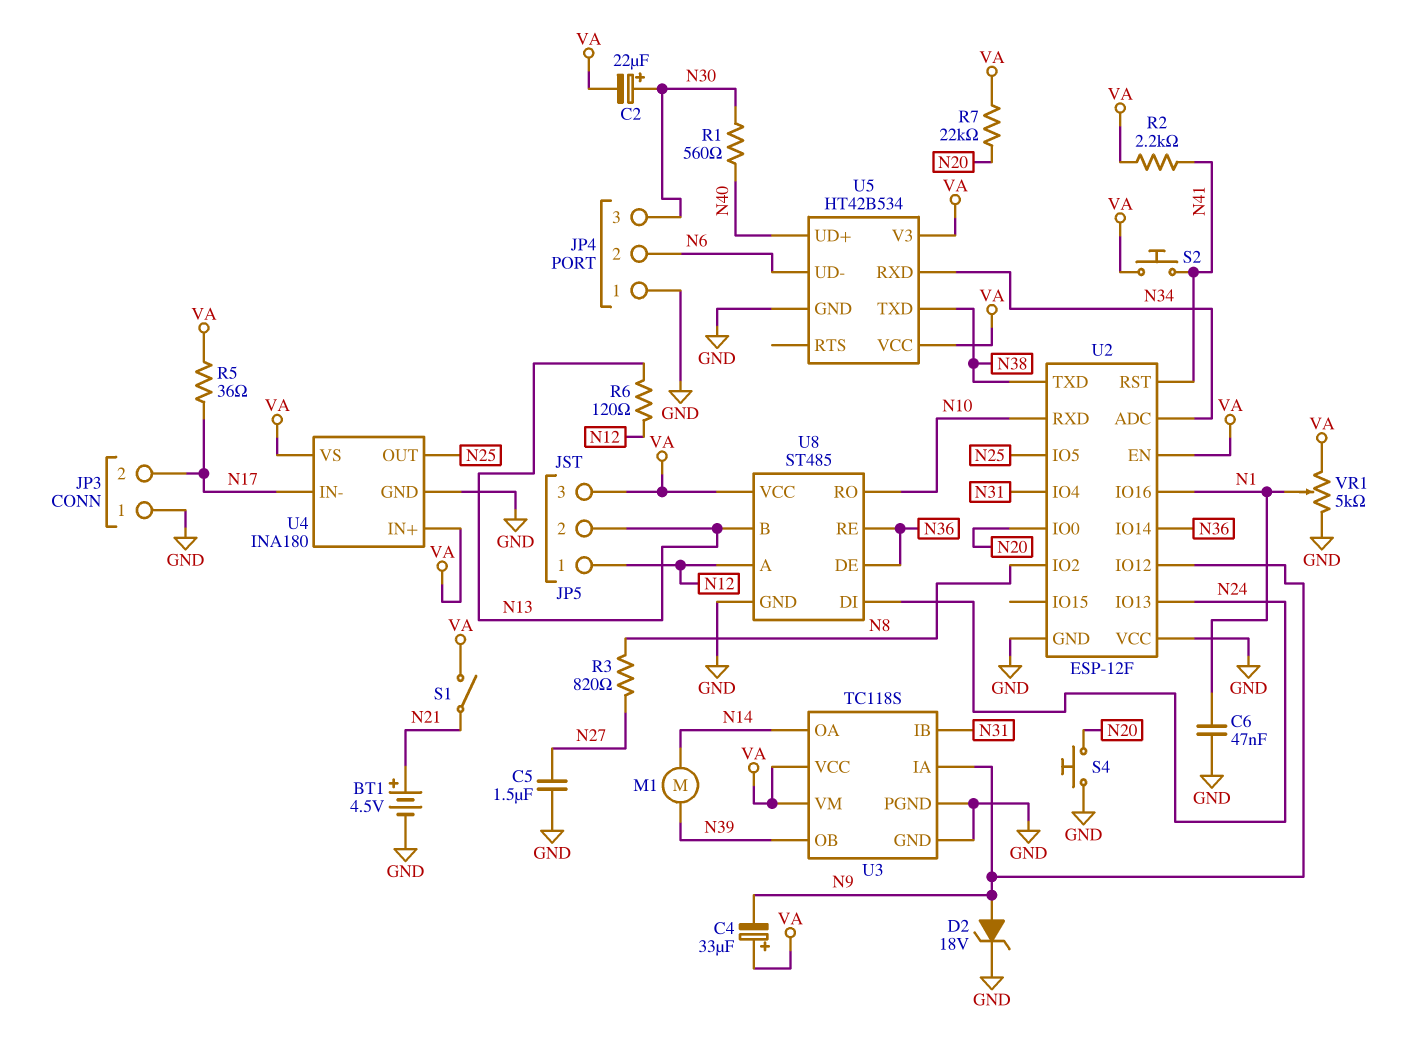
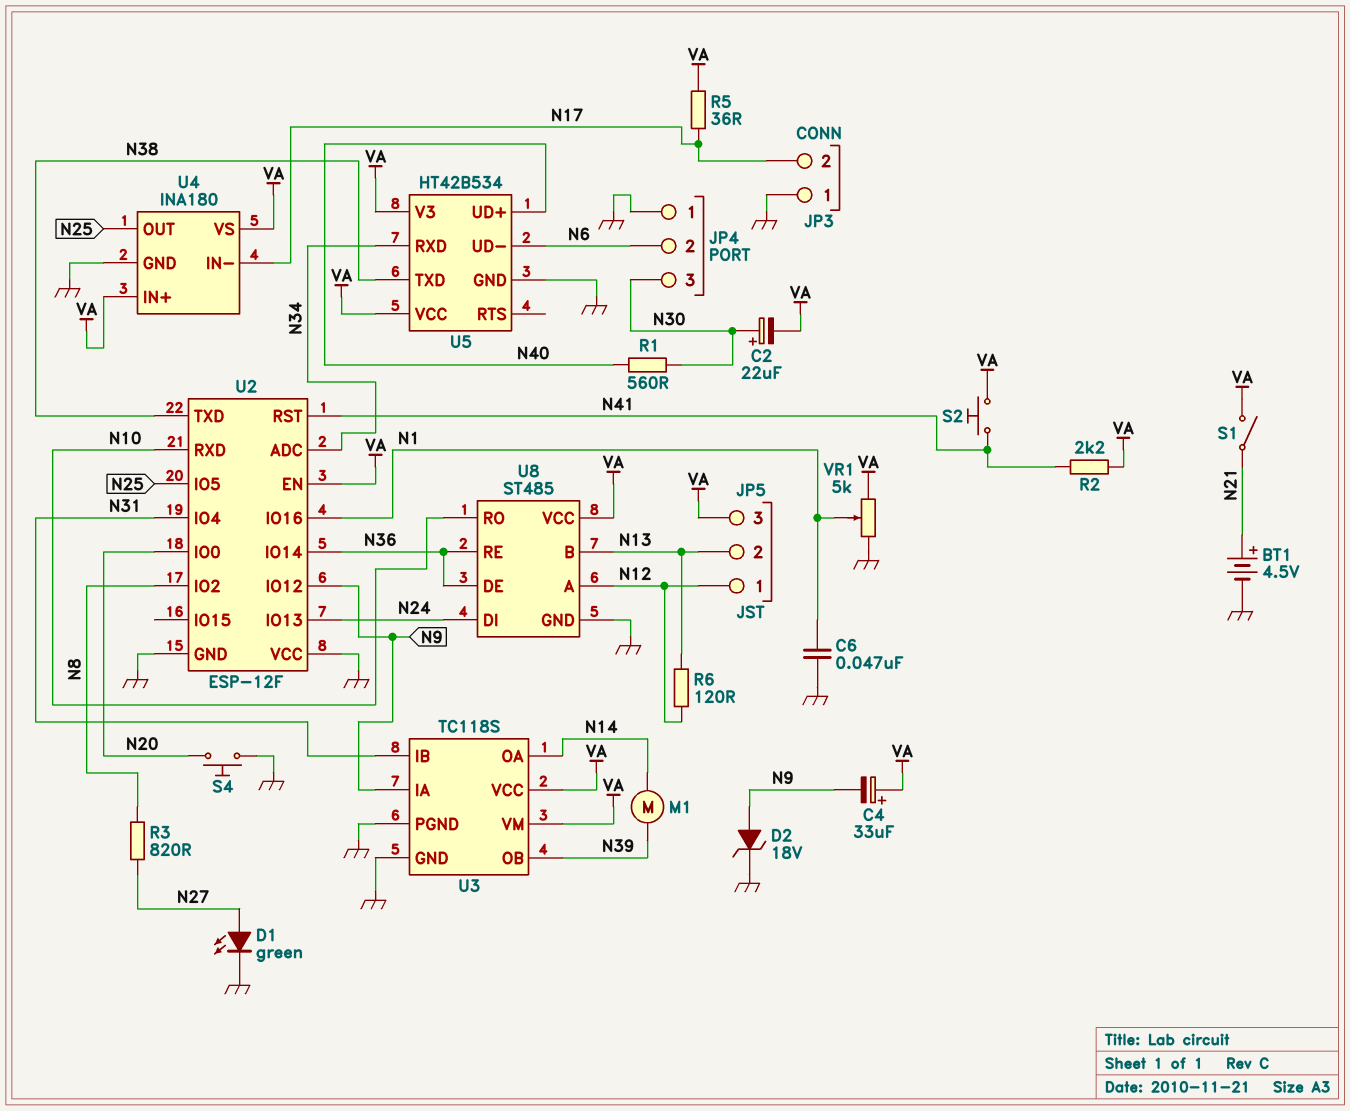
C5: 1.5uF (GND, N27) -> none
D1: none -> LED green (A N27, K GND)
R7: 22k (N20, VA) -> none

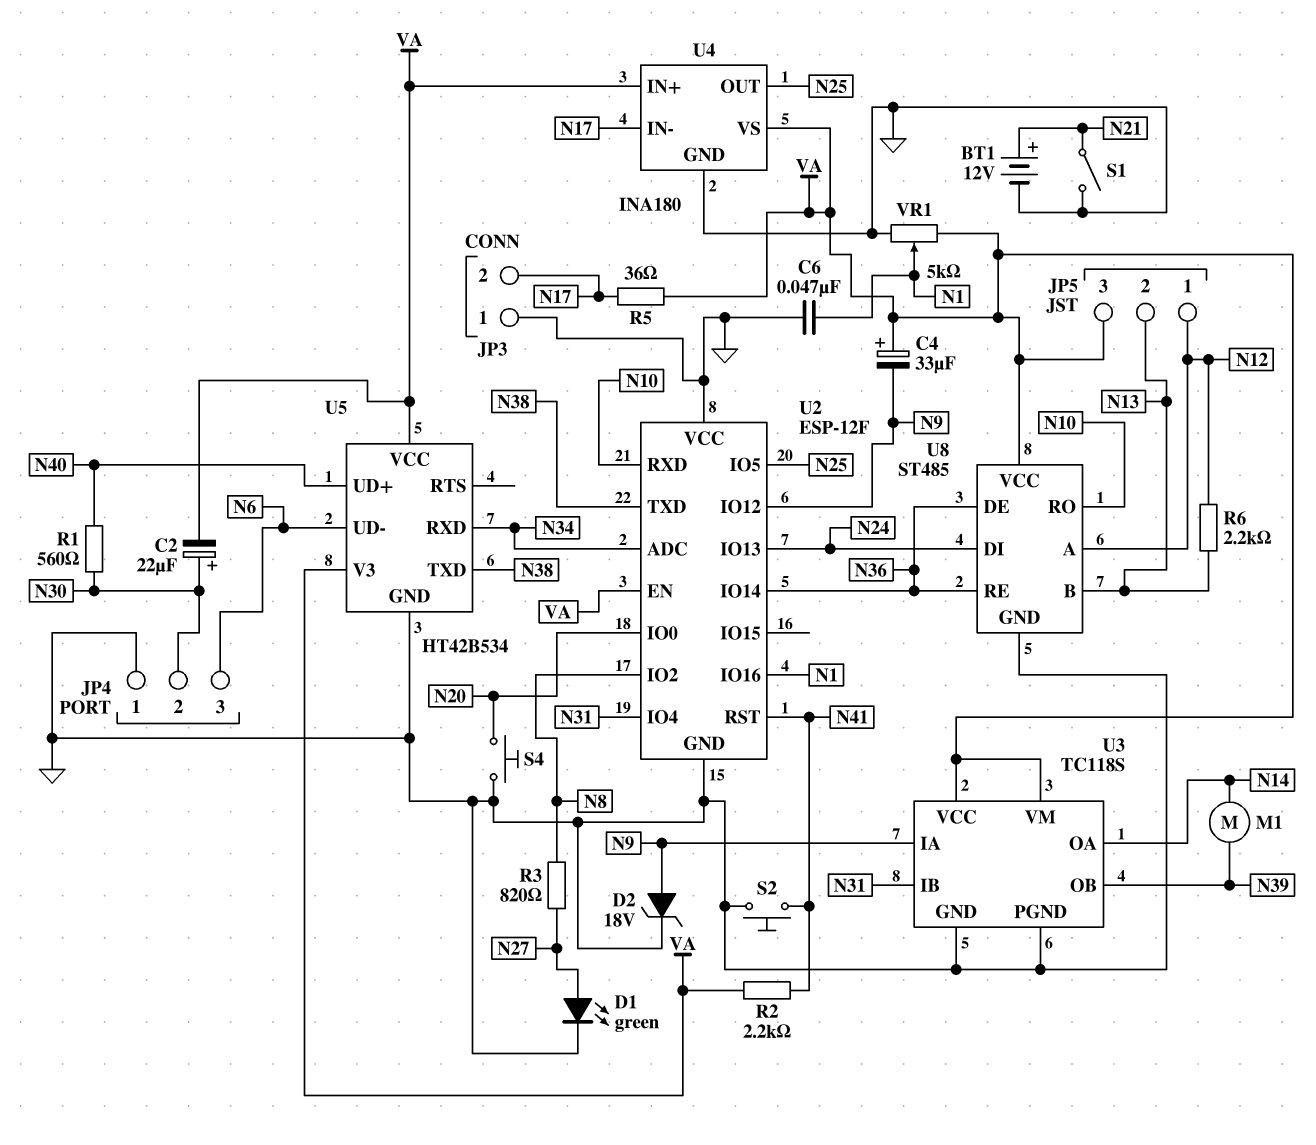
BT1: 4.5V (plus N21, minus GND) -> 12V (plus N21, minus GND)
JP4 pin 2: N6 -> N30
JP4 pin 3: N30 -> N6
R6: 120 (N12, N13) -> 2.2k (N12, N13)
S1: switch (N21, VA) -> switch (GND, N21)
S2: button (N41, VA) -> button (GND, N41)

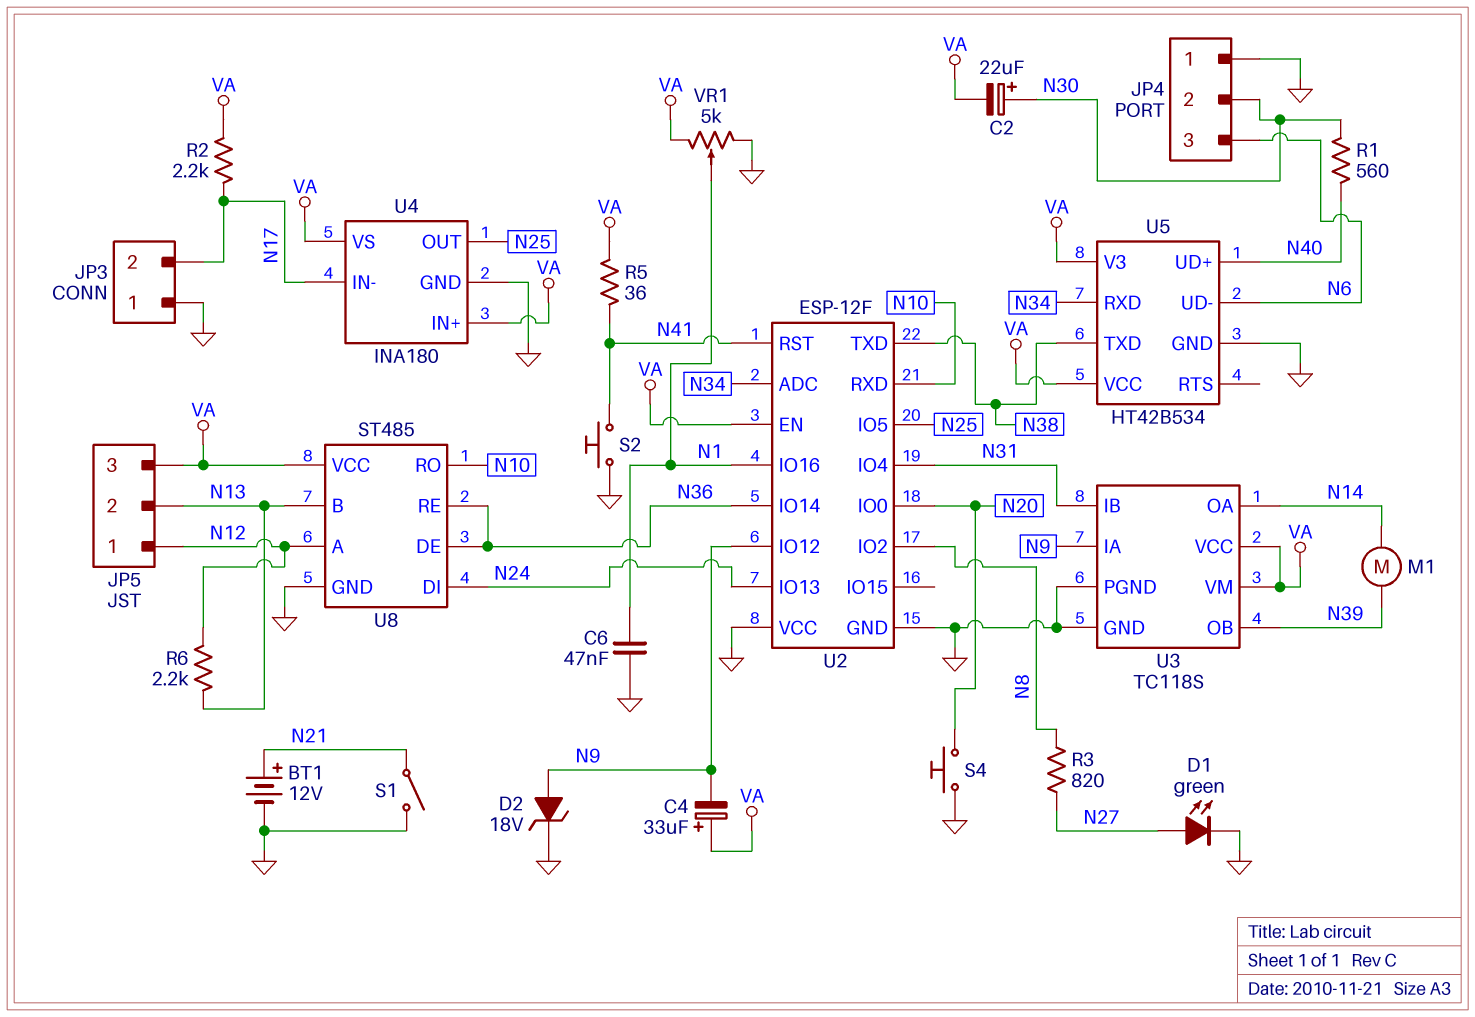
R2: 2.2k (N41, VA) -> 2.2k (N17, VA)
R5: 36 (N17, VA) -> 36 (N41, VA)

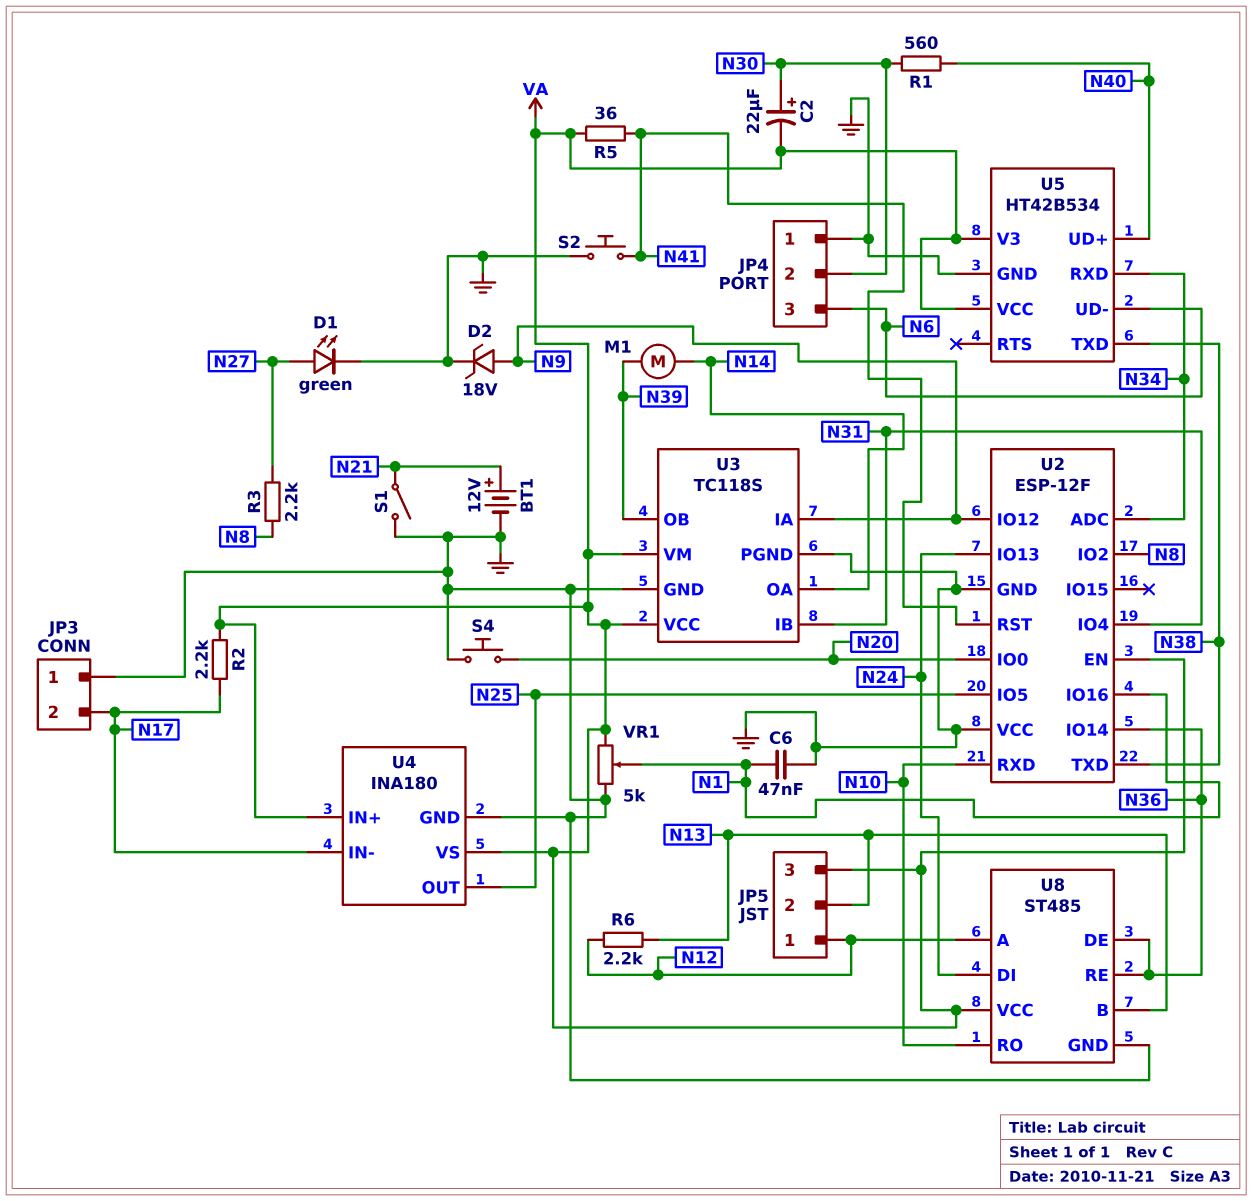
C4: 33uF (plus VA, minus N9) -> none
R3: 820 (N8, N27) -> 2.2k (N8, N27)

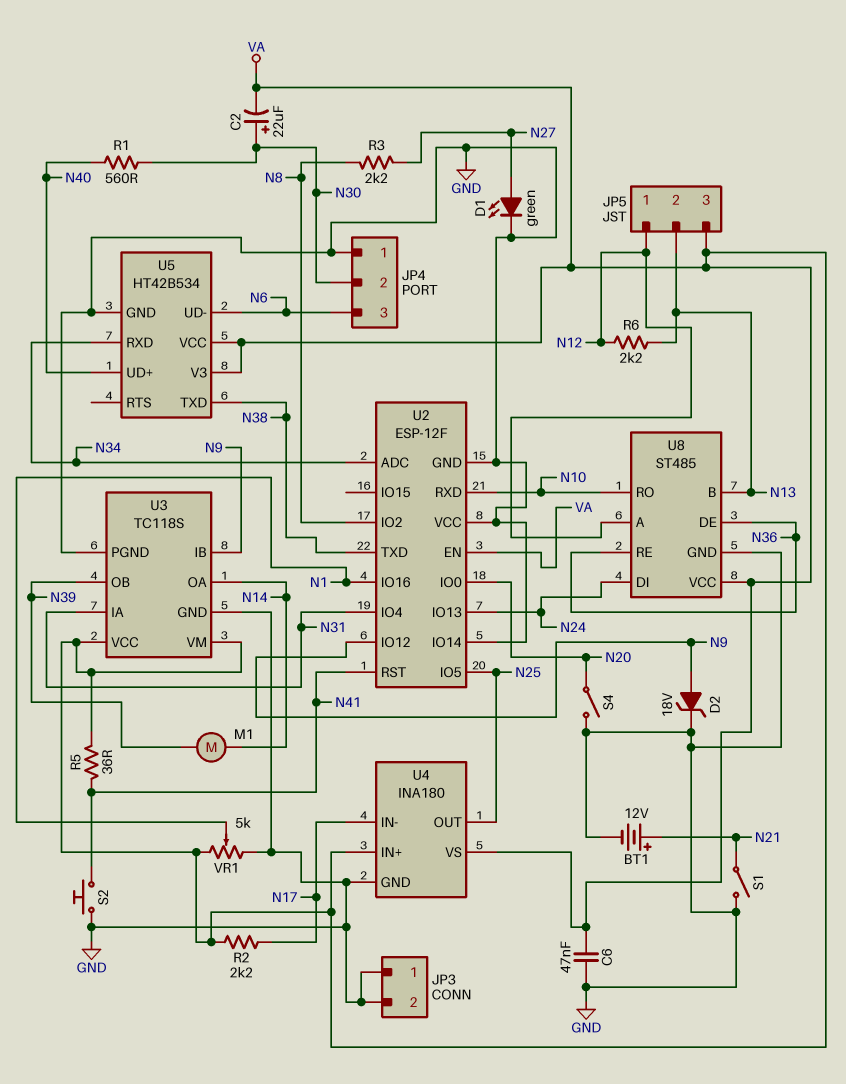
C6: 47nF (GND, N1) -> 47nF (GND, VA)
JP3 pin 2: N17 -> GND
S4: button (GND, N20) -> switch (GND, N20)
U2 pin IO14: N36 -> GND
U3 pin IA: N9 -> N31
U3 pin IB: N31 -> N9

